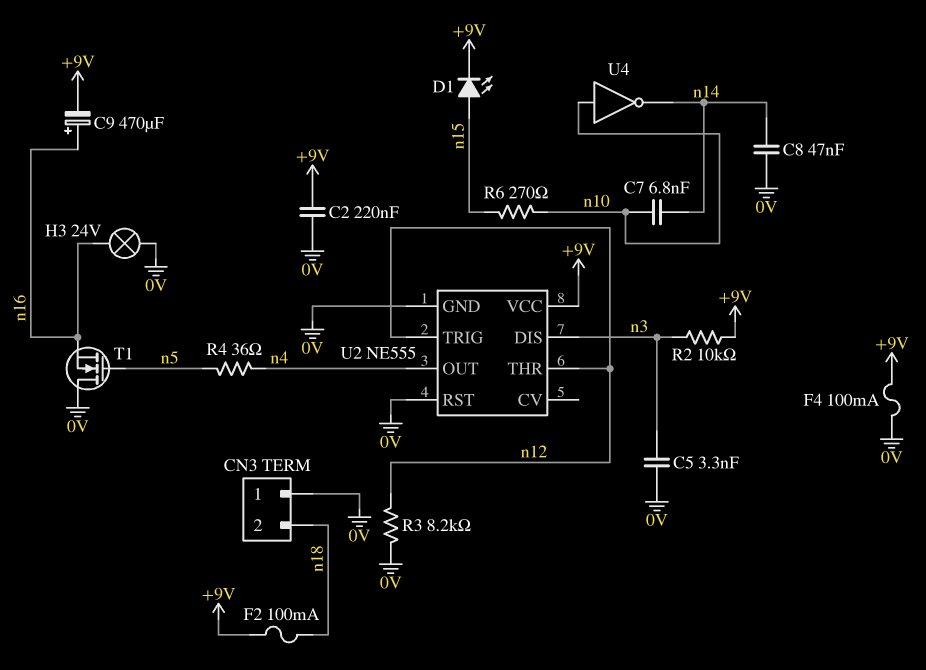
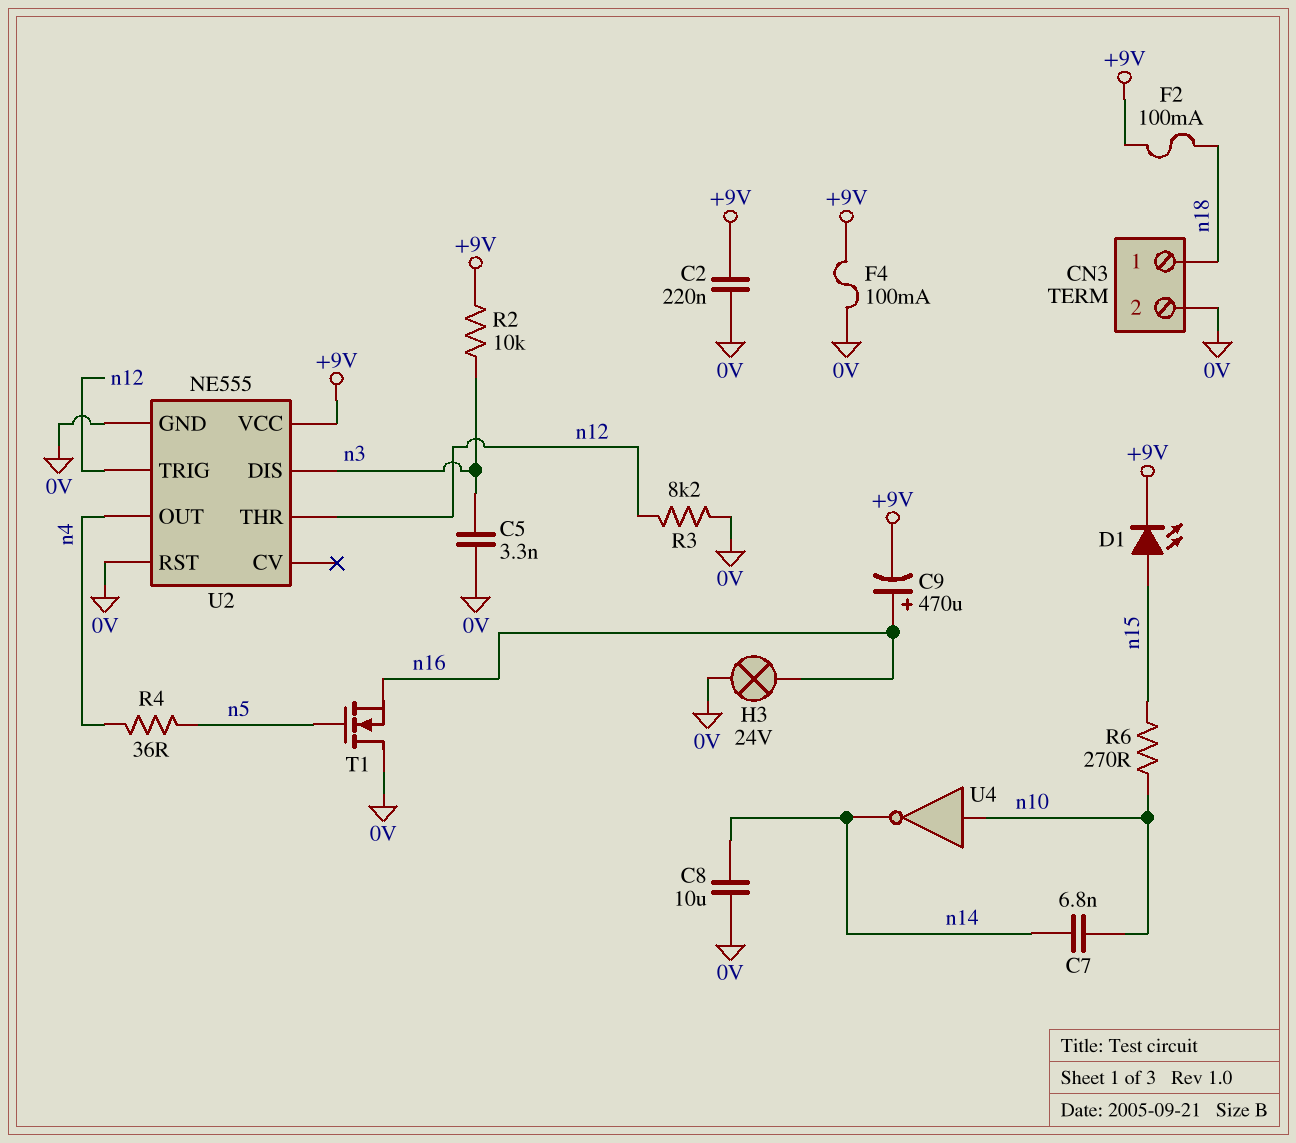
C8: 47nF (0V, n14) -> 10uF (0V, n14)
CN3 pin 1: 0V -> n18
CN3 pin 2: n18 -> 0V

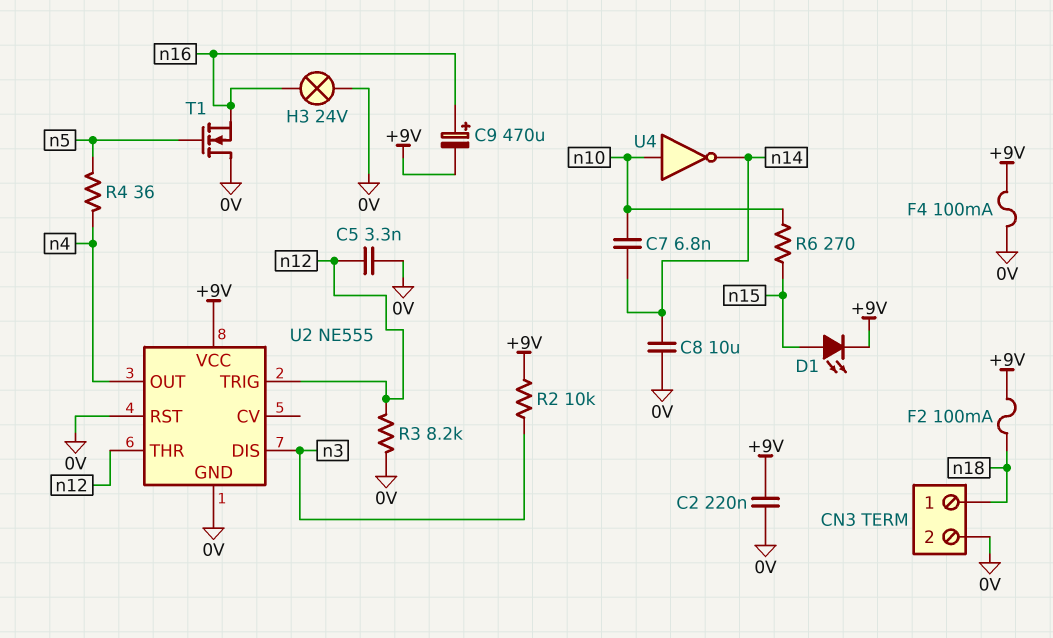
C5: 3.3nF (0V, n3) -> 3.3nF (0V, n12)

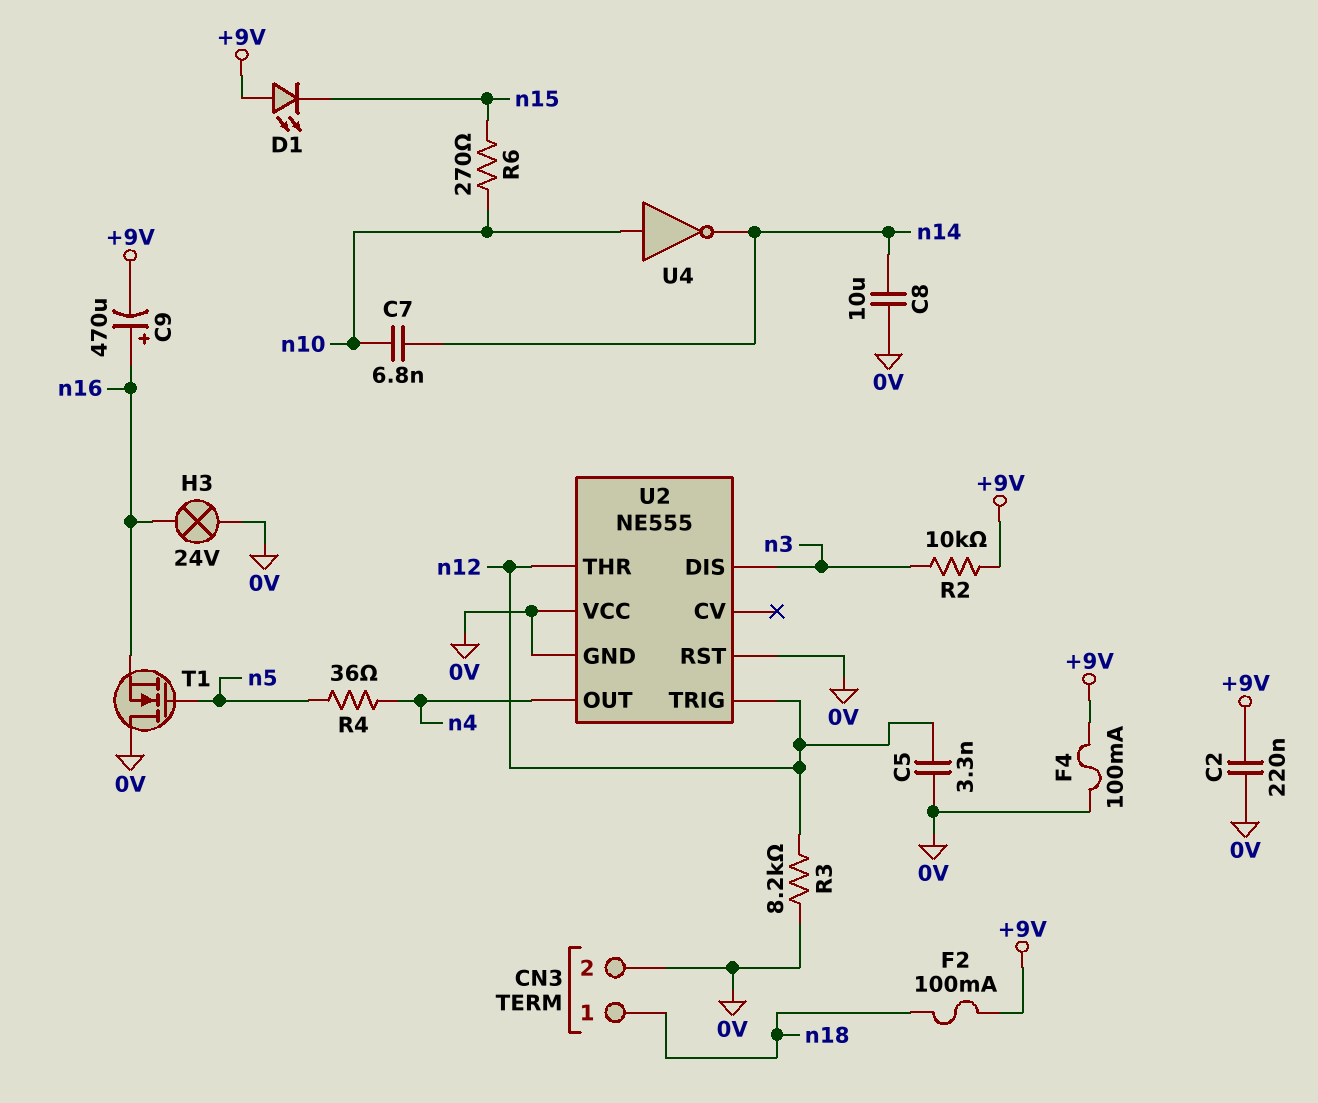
D1: LED (A n15, K +9V) -> LED (A +9V, K n15)
U2 pin VCC: +9V -> 0V

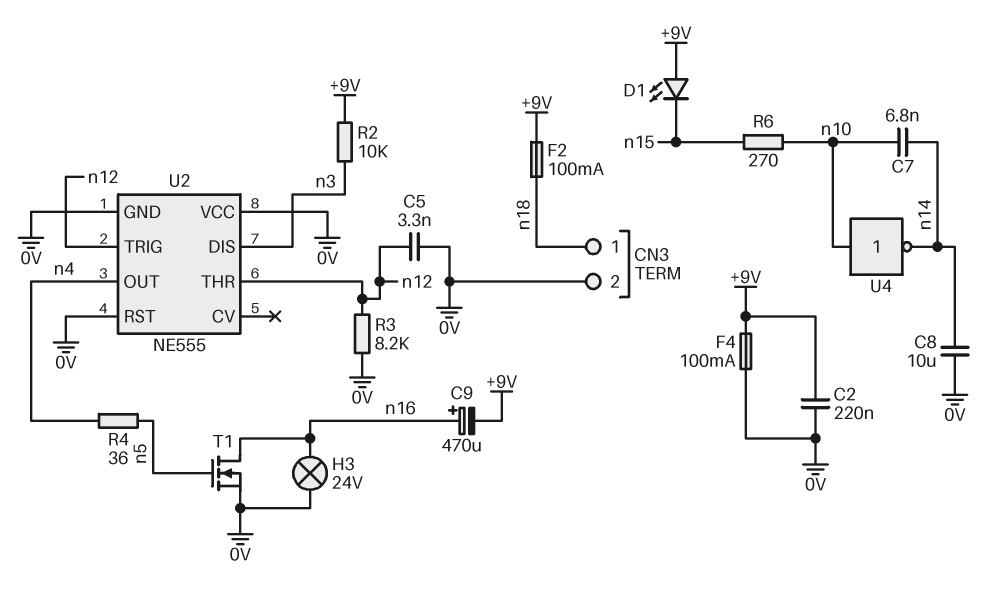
T1: NMOS (G n5, D 0V, S n16) -> NMOS (G n5, D n16, S 0V)

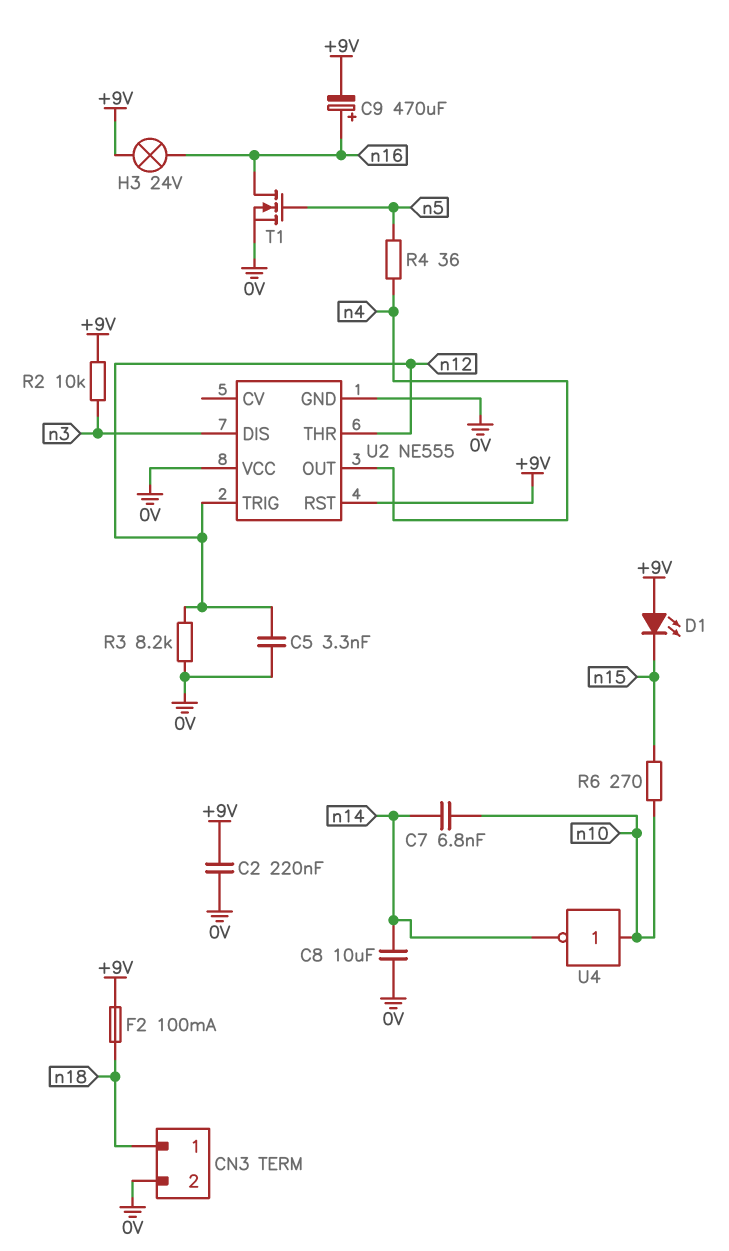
F4: 100mA (+9V, 0V) -> none
H3: lamp 24V (0V, n16) -> lamp 24V (+9V, n16)
U2 pin RST: 0V -> +9V

